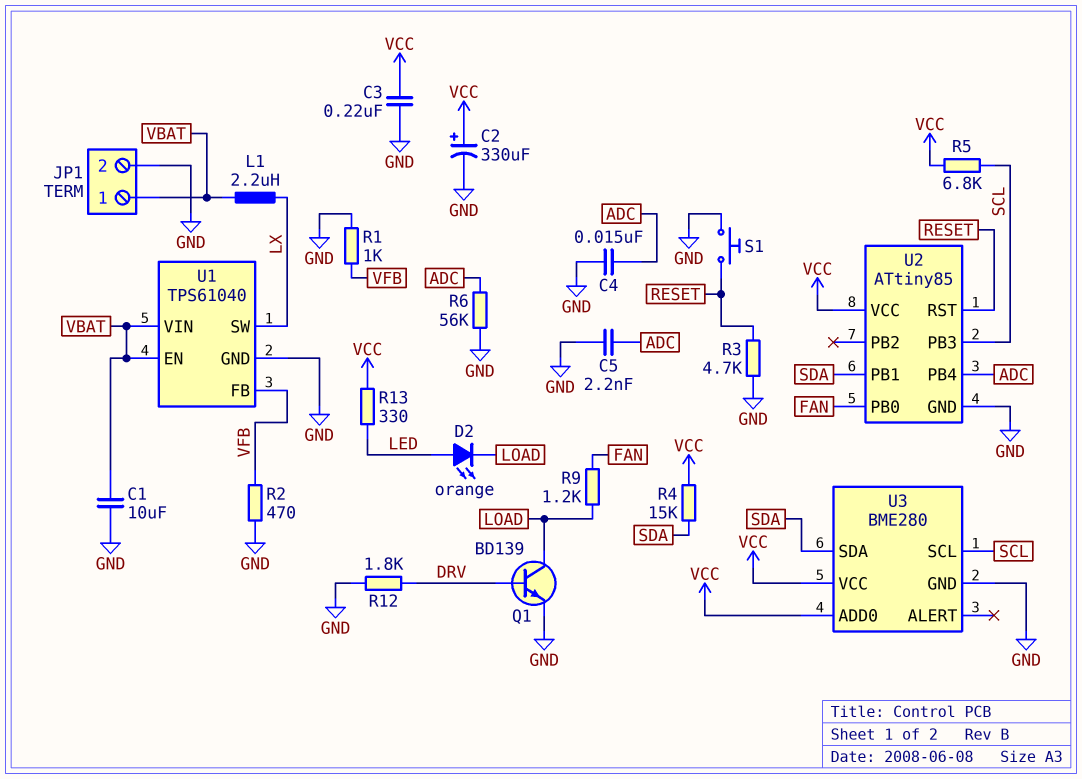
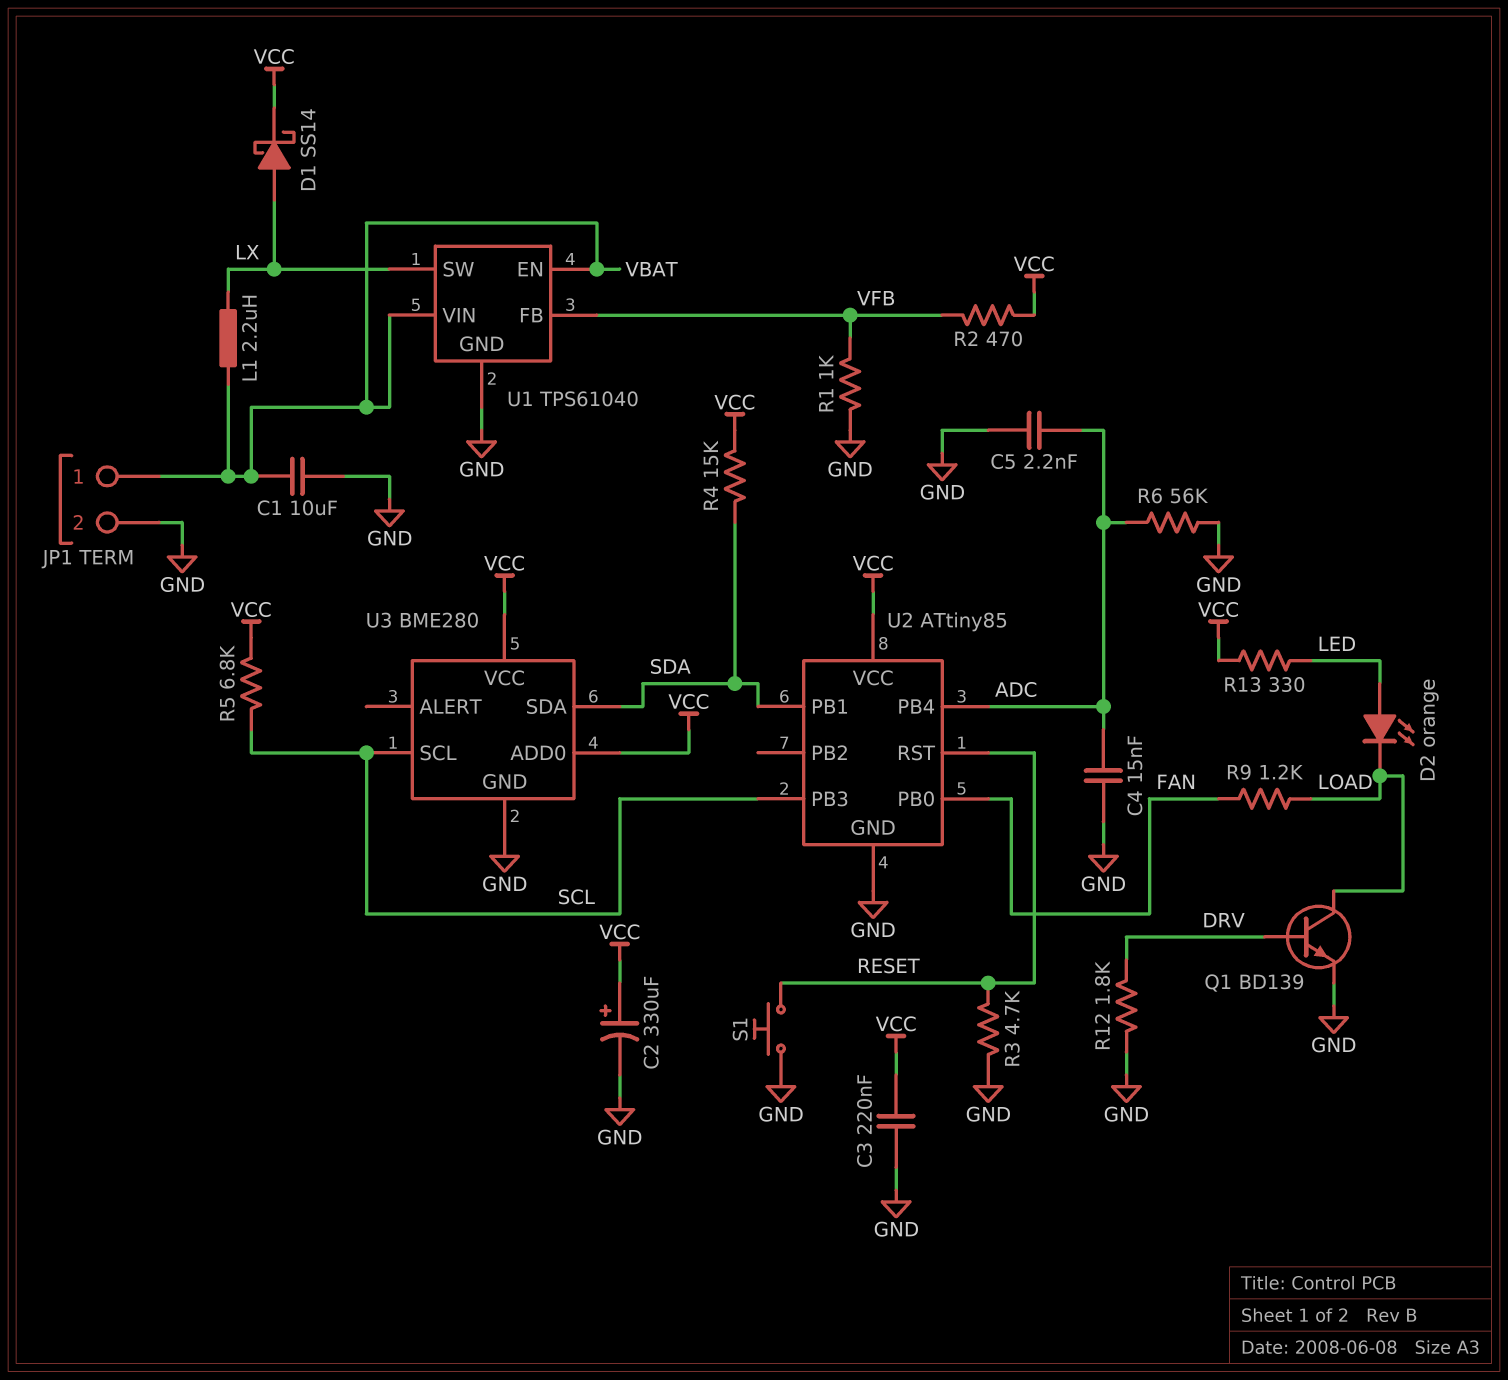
D1: none -> schottky SS14 (A LX, K VCC)
R2: 470 (GND, VFB) -> 470 (VCC, VFB)

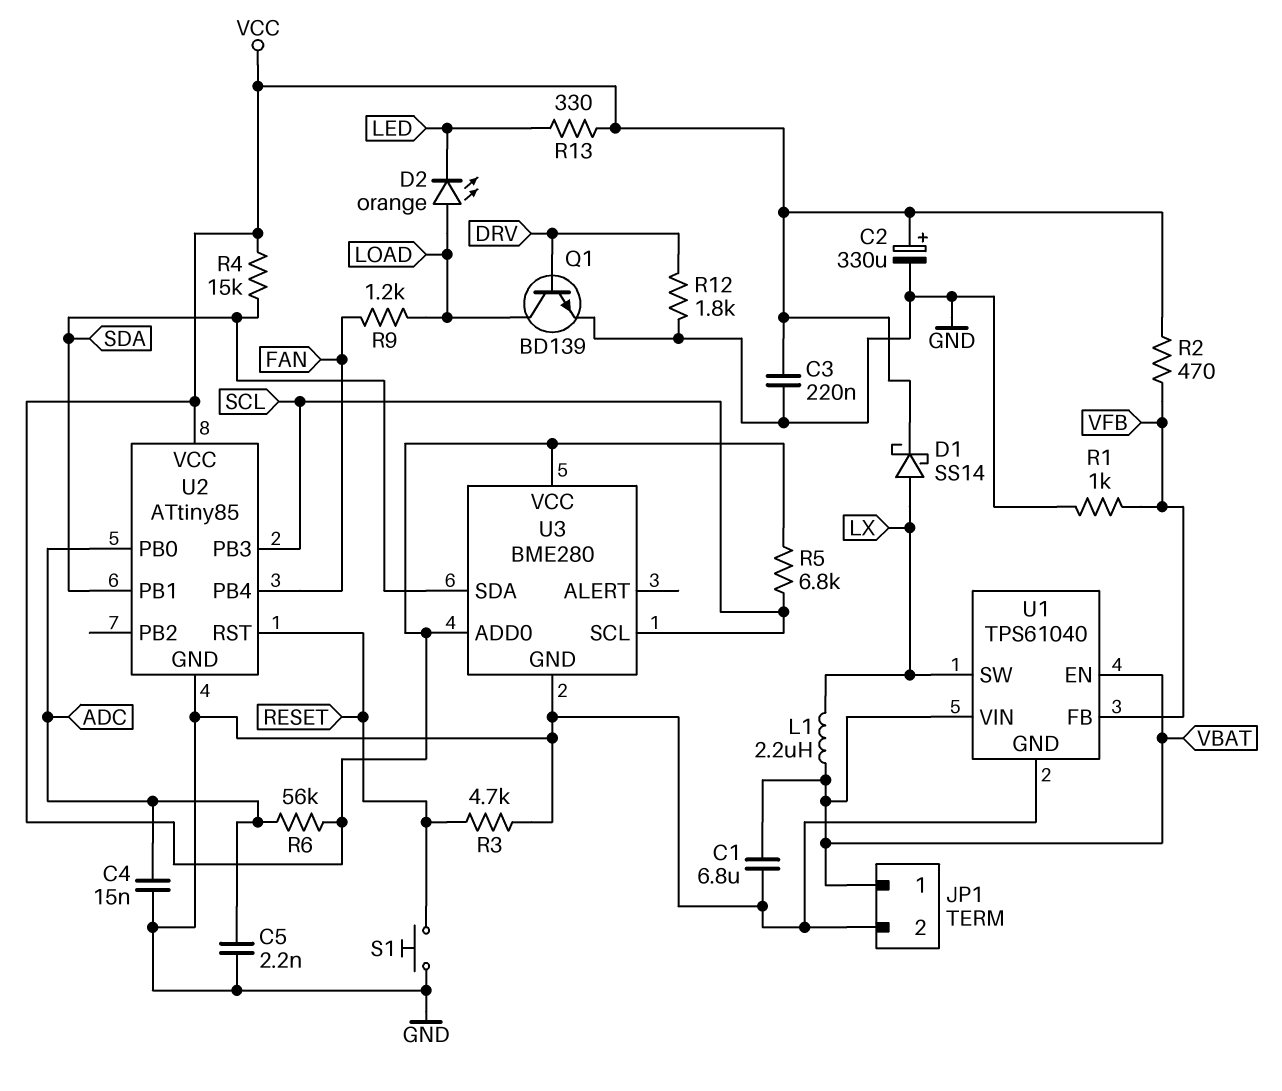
C1: 10uF (GND, VBAT) -> 6.8uF (GND, VBAT)
D2: LED orange (A LED, K LOAD) -> LED orange (A LOAD, K LED)
R6: 56k (ADC, GND) -> 56k (ADC, VCC)
U2 pin PB0: FAN -> ADC
U2 pin PB4: ADC -> FAN

